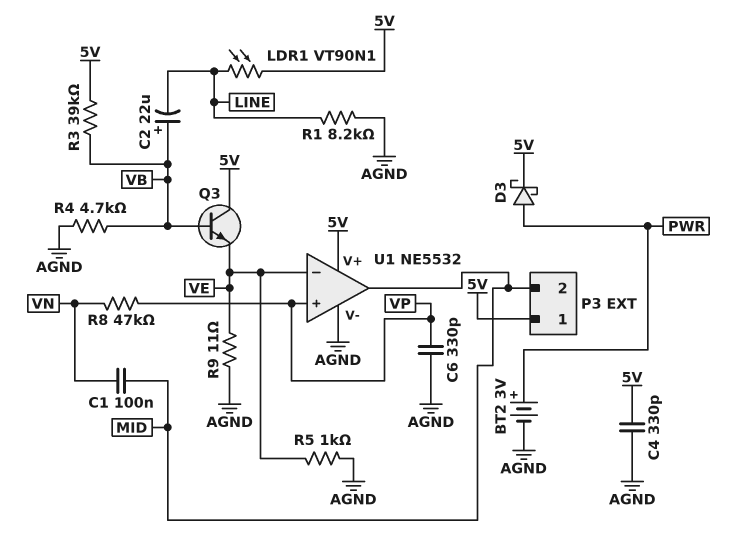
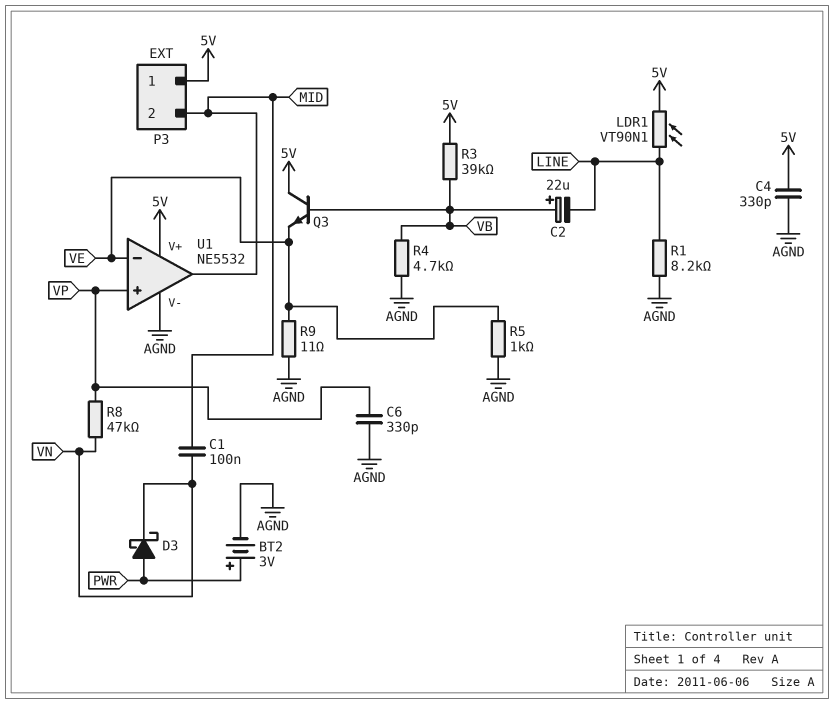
D3: schottky (A PWR, K 5V) -> schottky (A PWR, K VN)

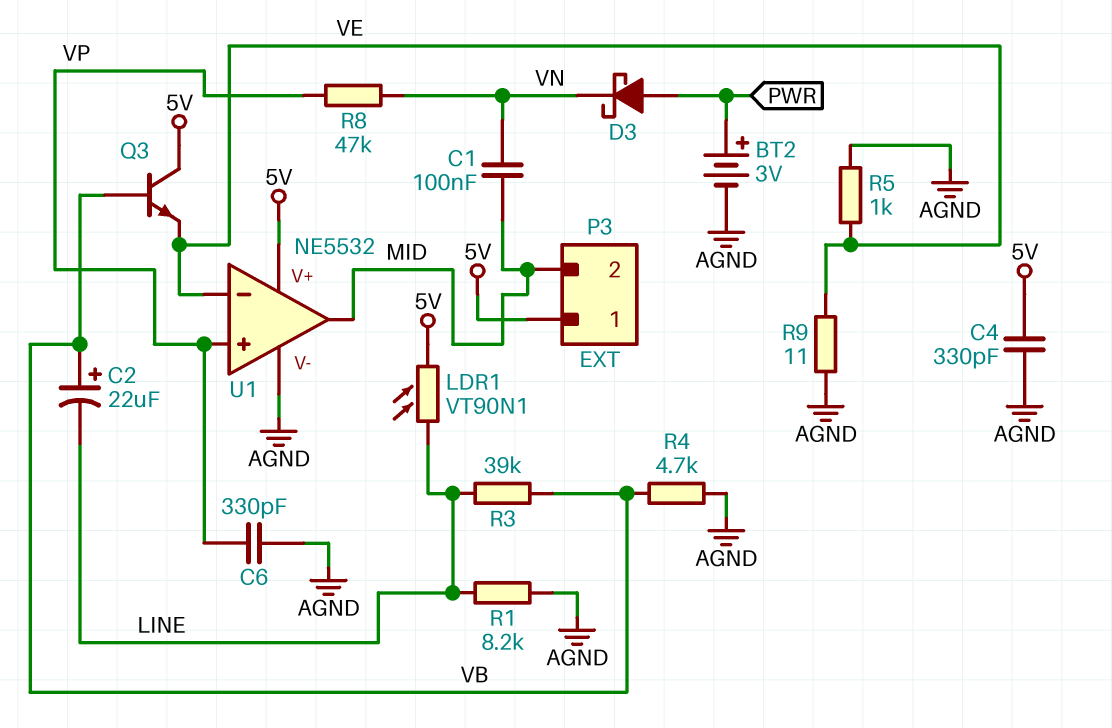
R3: 39k (5V, VB) -> 39k (LINE, VB)

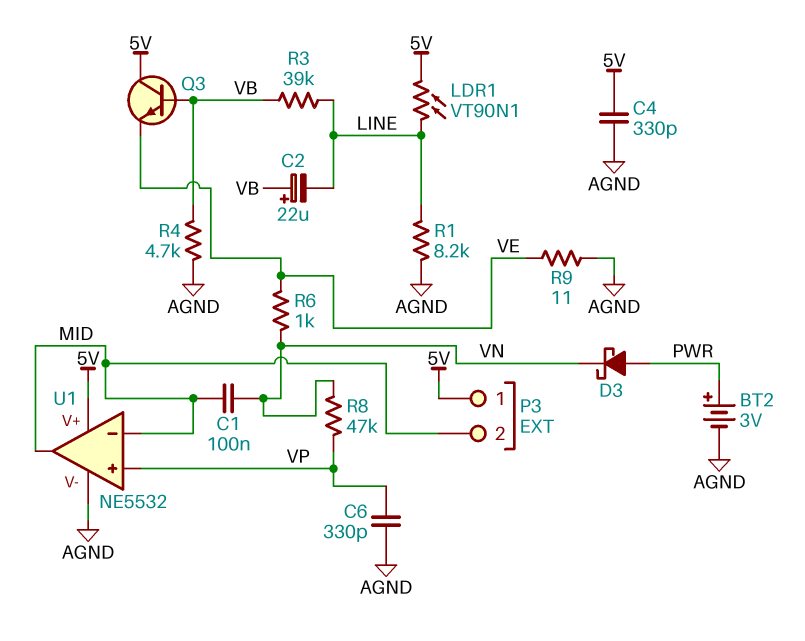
R5: 1k (AGND, VE) -> none
R6: none -> 1k (VE, VN)
U1 pin in-: VE -> MID

